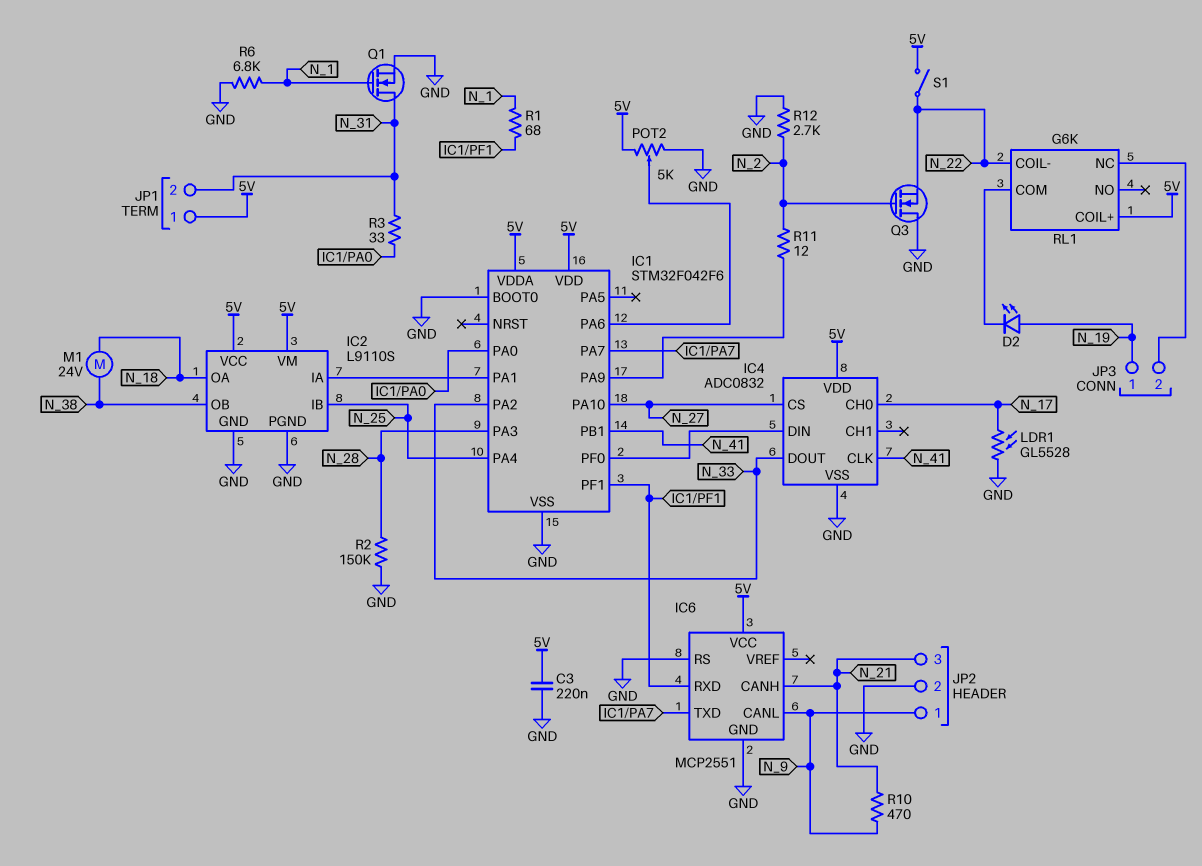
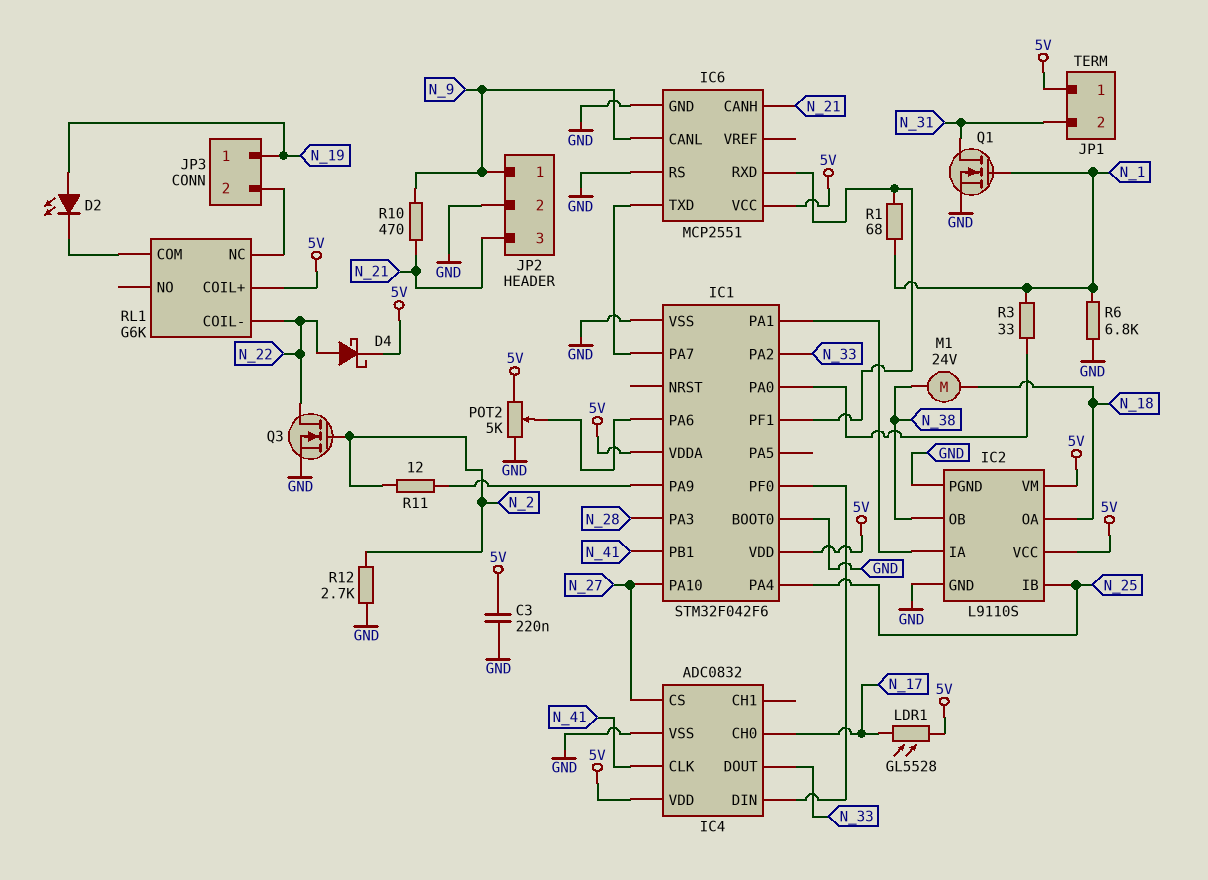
D4: none -> schottky (A N_22, K 5V)
LDR1: GL5528 (GND, N_17) -> GL5528 (5V, N_17)
Q3: NMOS (G N_2, D GND, S N_22) -> NMOS (G N_2, D N_22, S GND)
R2: 150k (GND, N_28) -> none
R3: 33 (IC1/PA0, N_31) -> 33 (IC1/PA0, N_1)
S1: switch (5V, N_22) -> none

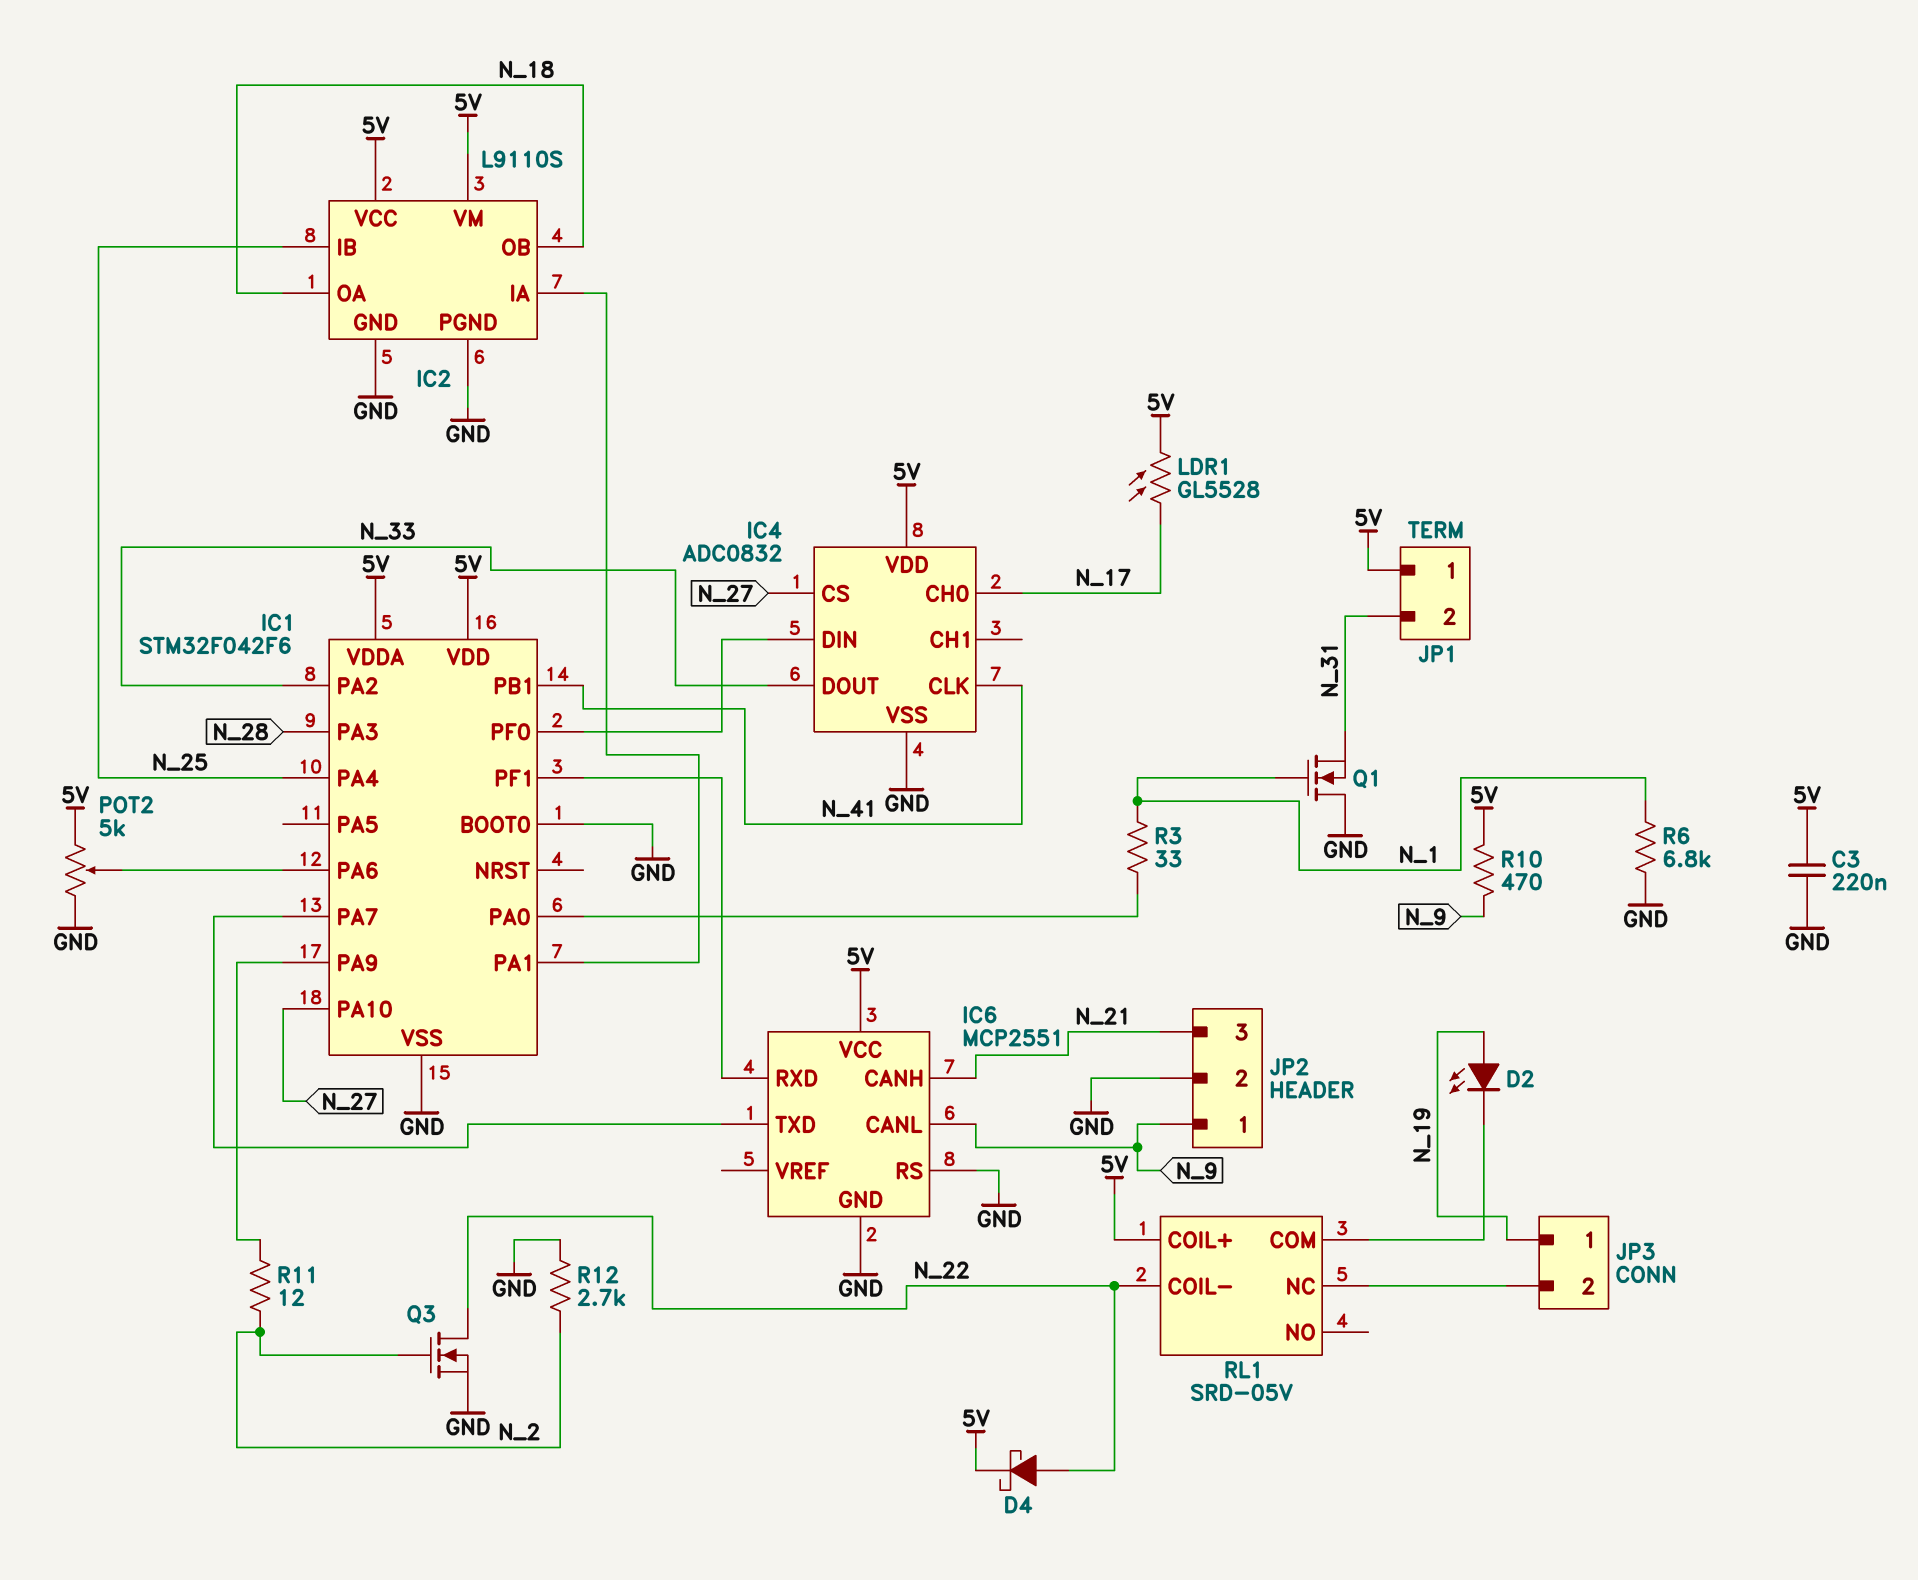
IC2 pin OB: N_38 -> N_18
M1: motor 24V (N_18, N_38) -> none
Q1: NMOS (G N_1, D N_31, S GND) -> NMOS (G N_1, D GND, S N_31)
R1: 68 (IC1/PF1, N_1) -> none
R10: 470 (N_9, N_21) -> 470 (5V, N_9)
RL1: G6K -> SRD-05V

